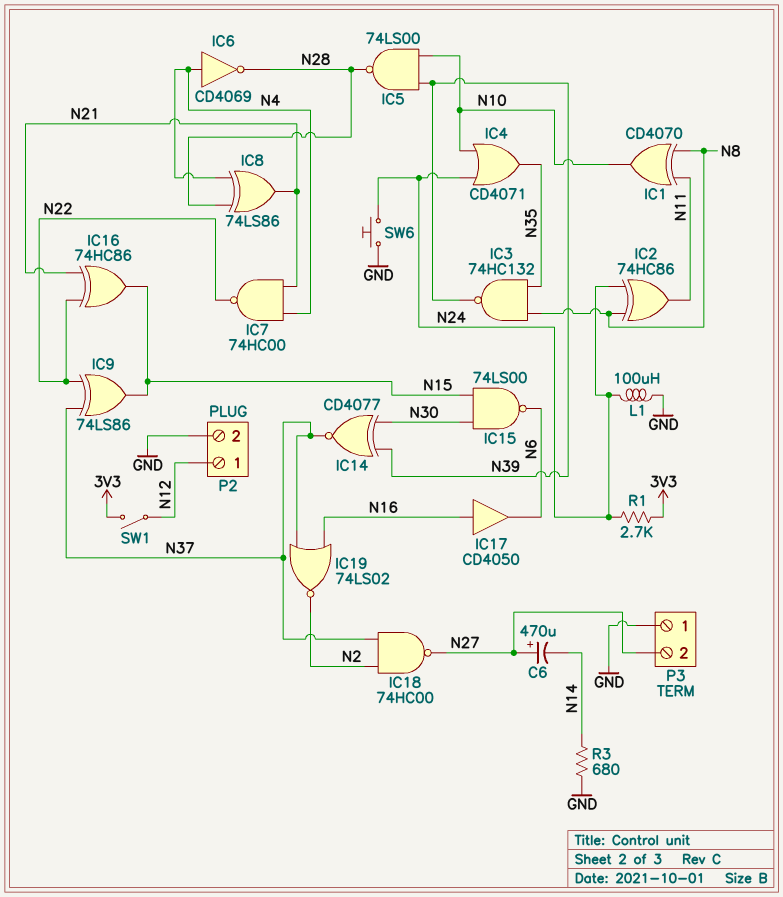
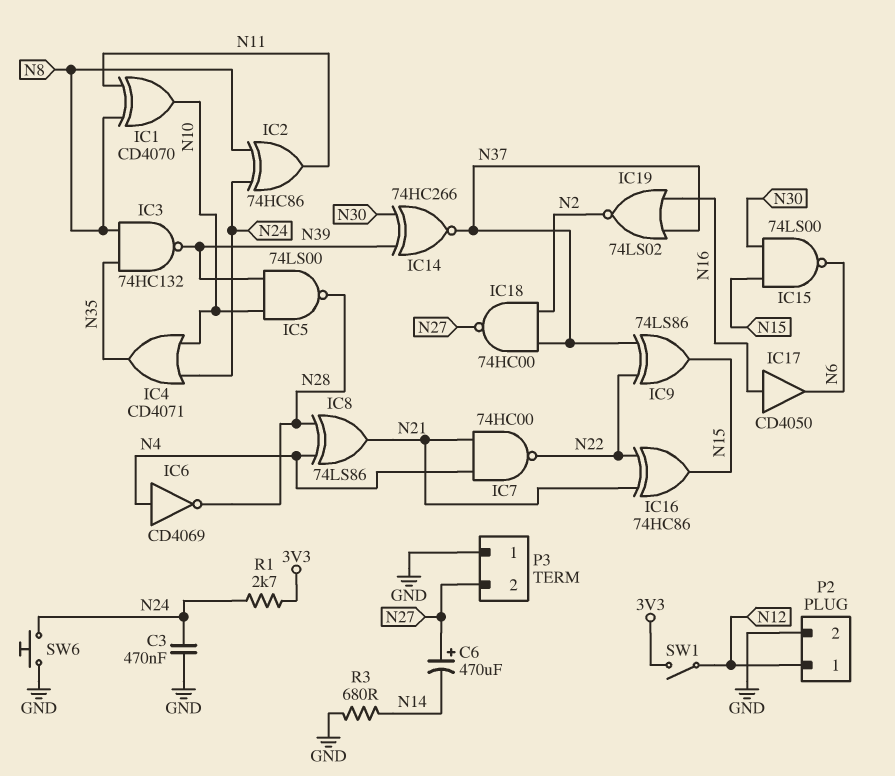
C3: none -> 470nF (GND, N24)
IC14: XNOR CD4077 (in N30, in N39, out N37) -> XNOR 74HC266 (in N30, in N39, out N37)
L1: 100uH (GND, N24) -> none

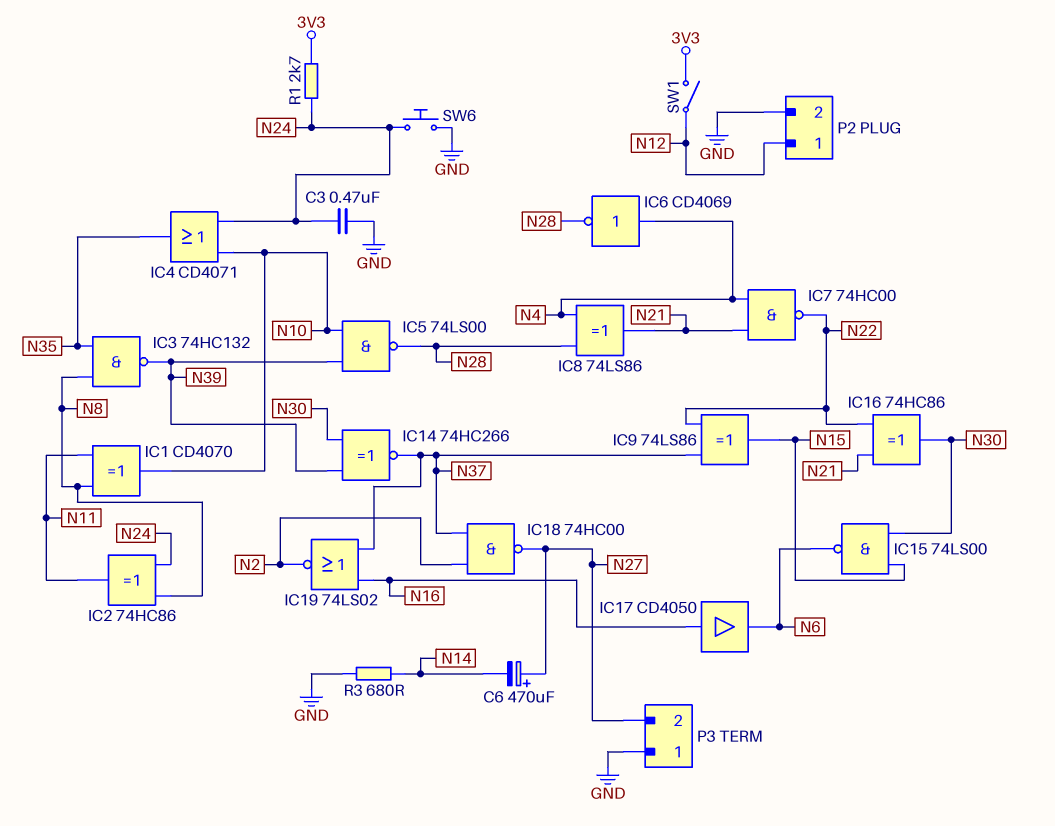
IC16: XOR 74HC86 (in N21, in N22, out N15) -> XOR 74HC86 (in N21, in N22, out N30)

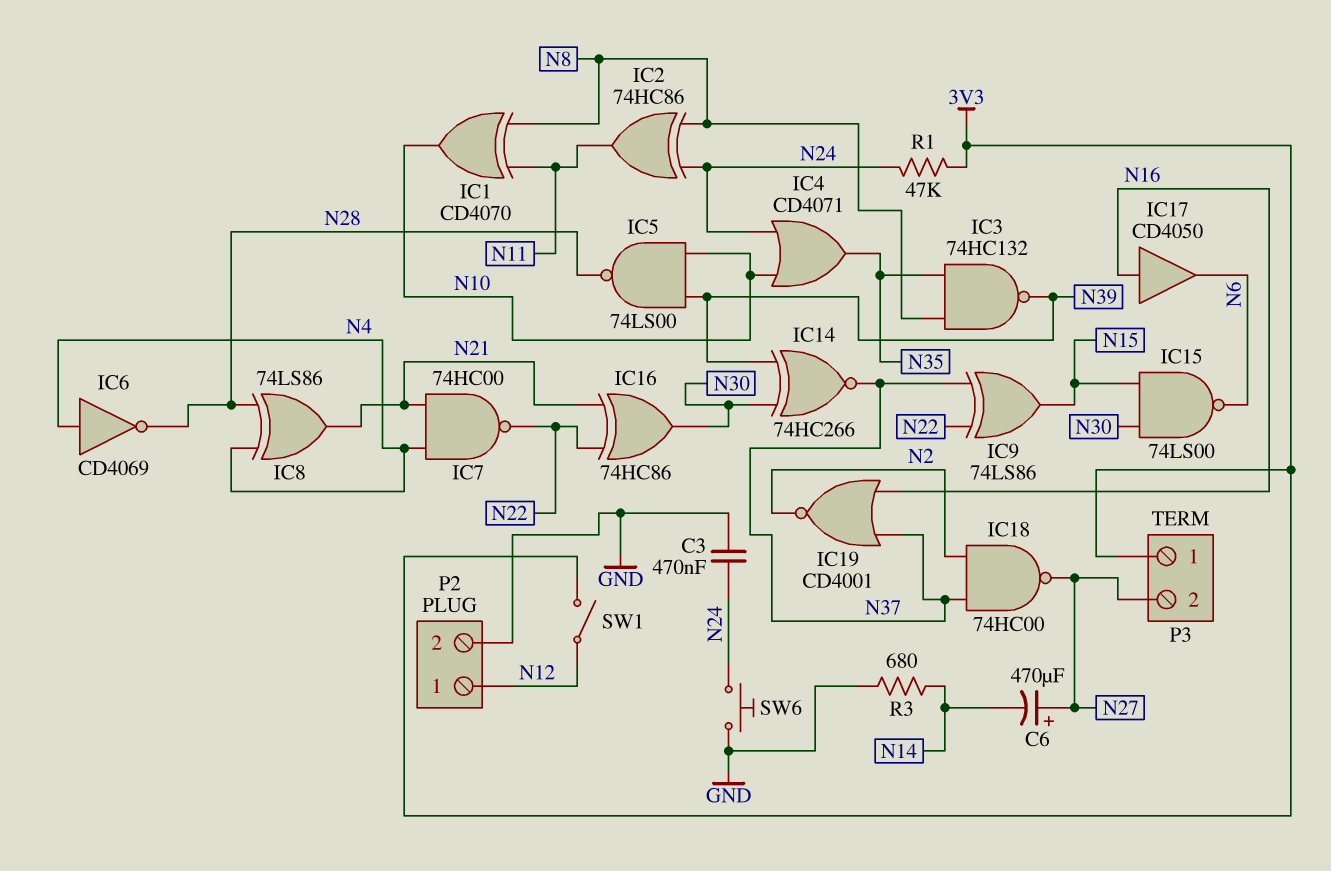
IC19: NOR 74LS02 (in N16, in N37, out N2) -> NOR CD4001 (in N16, in N37, out N2)
P3 pin 1: GND -> 3V3
R1: 2.7k (3V3, N24) -> 47k (3V3, N24)

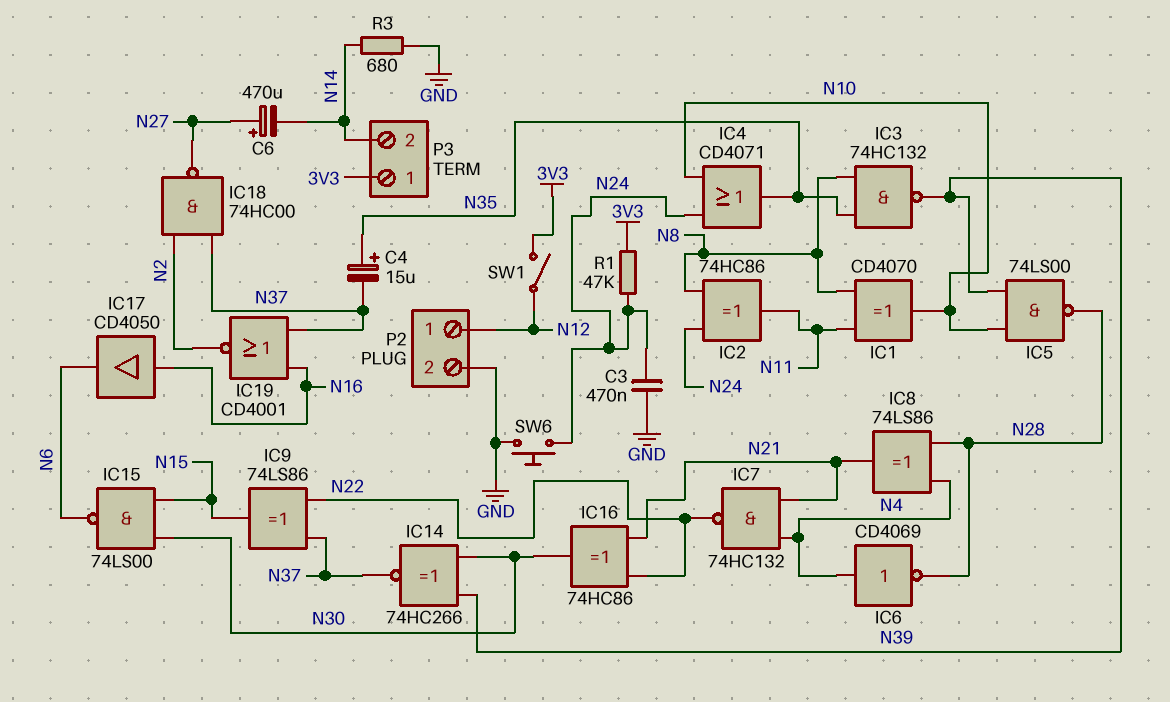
C4: none -> 15uF (plus N35, minus N37)
IC7: NAND 74HC00 (in N4, in N21, out N22) -> NAND 74HC132 (in N4, in N21, out N22)
P3 pin 2: N27 -> N14

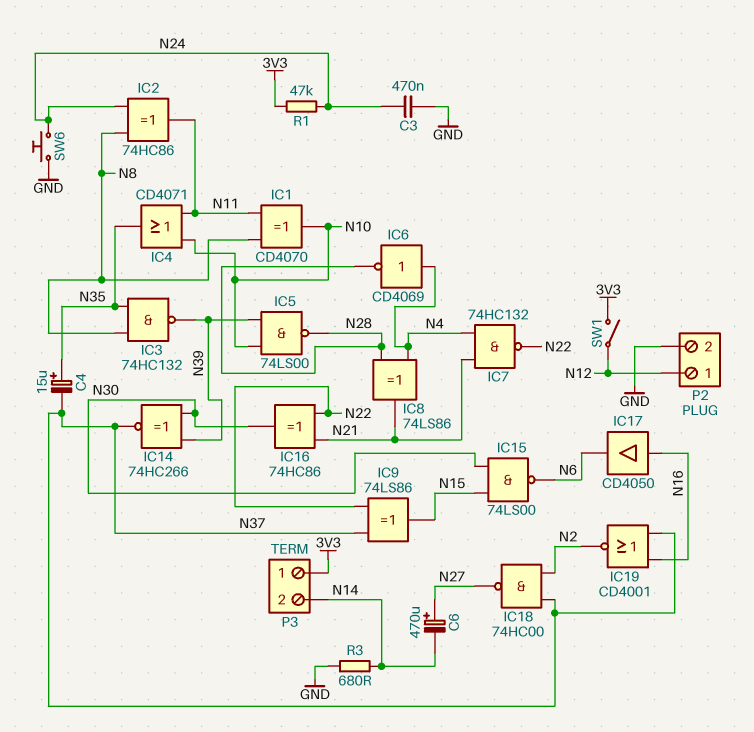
IC4: OR CD4071 (in N10, in N24, out N35) -> OR CD4071 (in N10, in N11, out N35)

